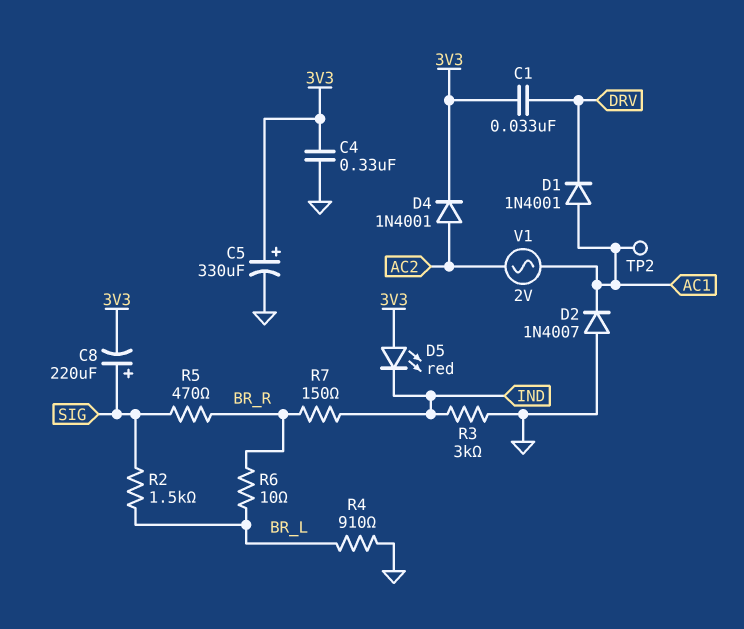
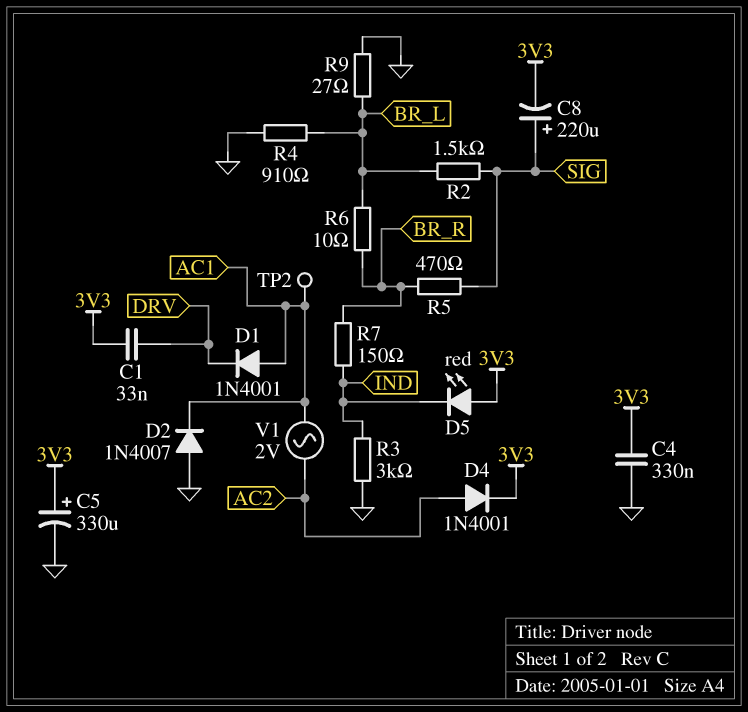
R9: none -> 27 (BR_L, GND)

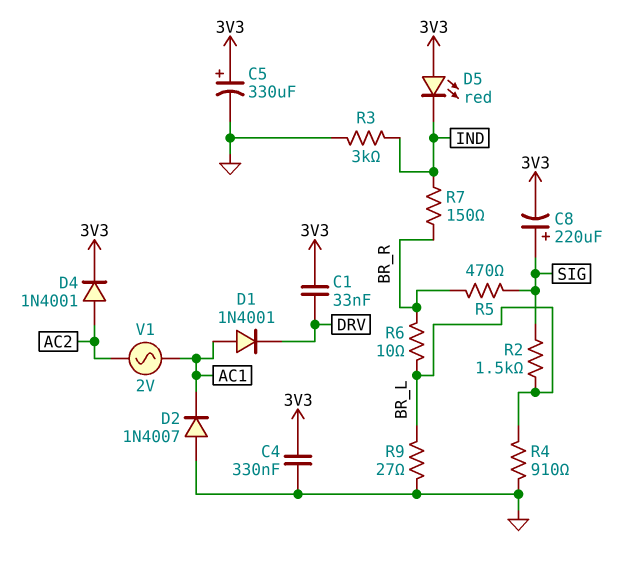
TP2: test point (AC1) -> none

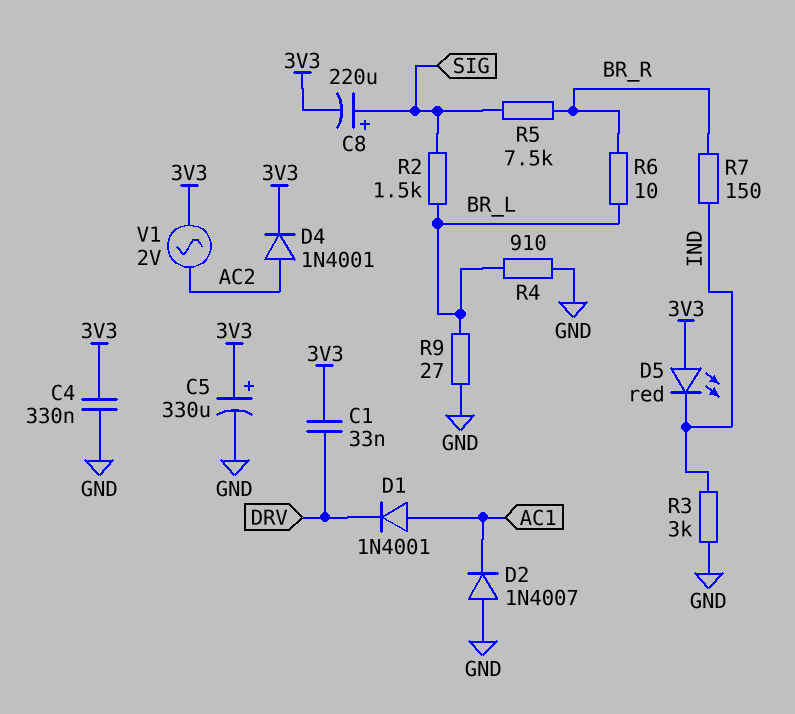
R5: 470 (BR_R, SIG) -> 7.5k (BR_R, SIG)
V1: AC 2V (AC1, AC2) -> AC 2V (3V3, AC2)

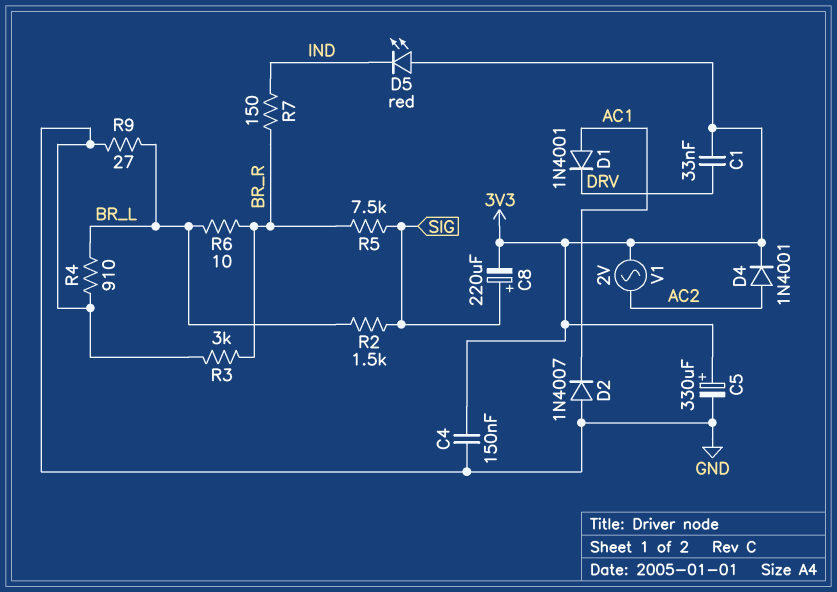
C4: 330nF (3V3, GND) -> 150nF (3V3, GND)
R3: 3k (GND, IND) -> 3k (BR_R, GND)

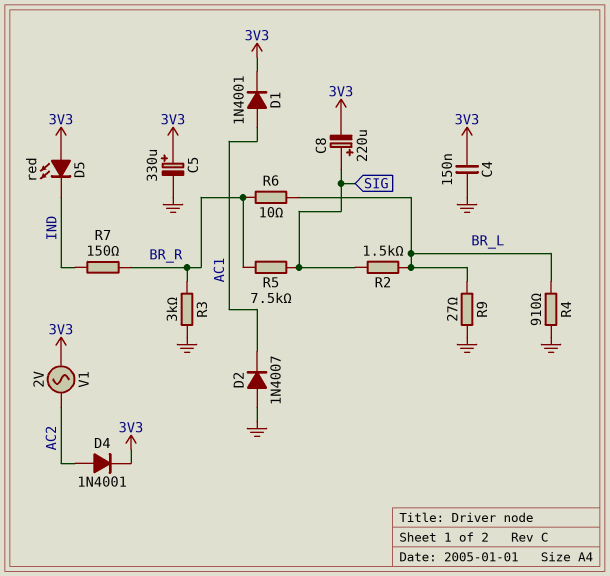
C1: 33nF (3V3, DRV) -> none
D1: diode 1N4001 (A AC1, K DRV) -> diode 1N4001 (A AC1, K 3V3)

